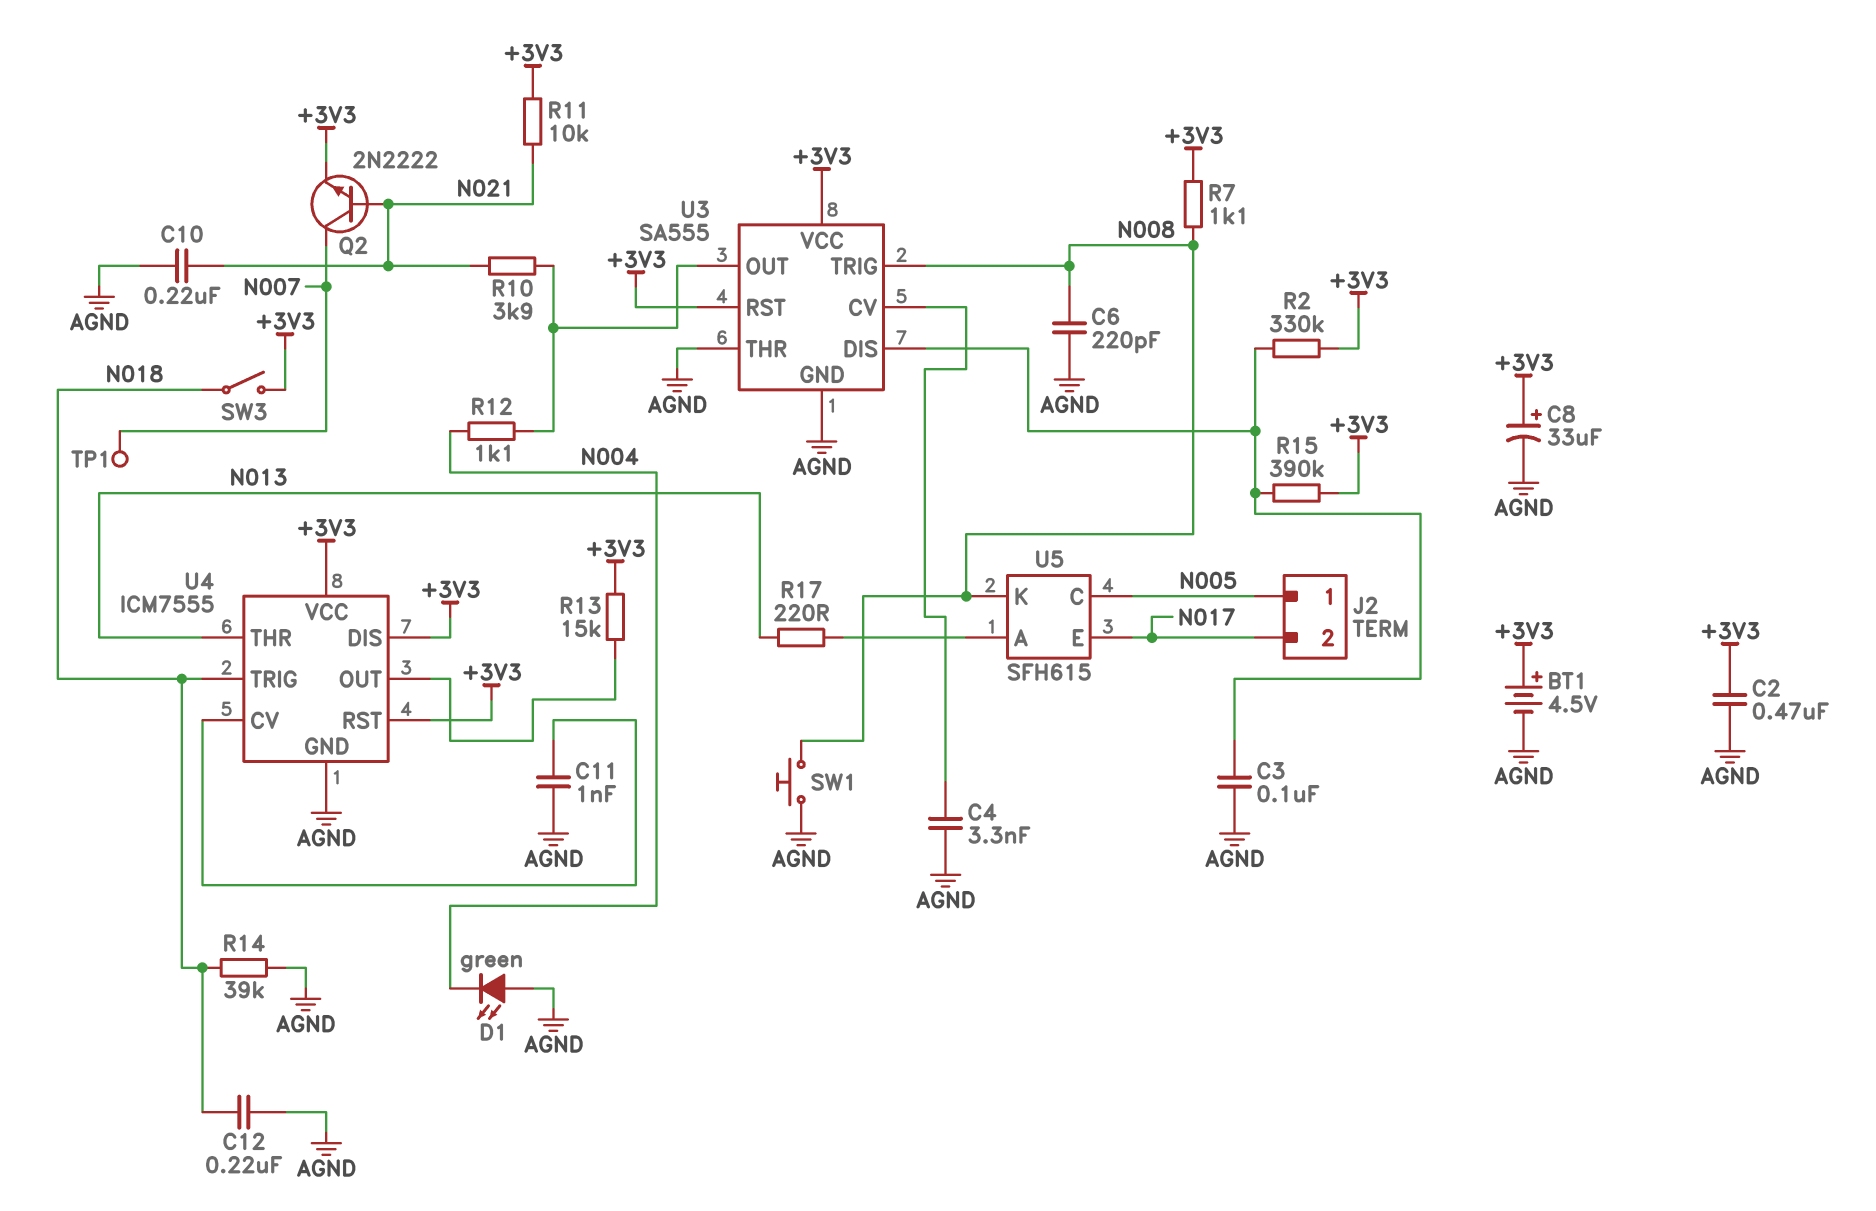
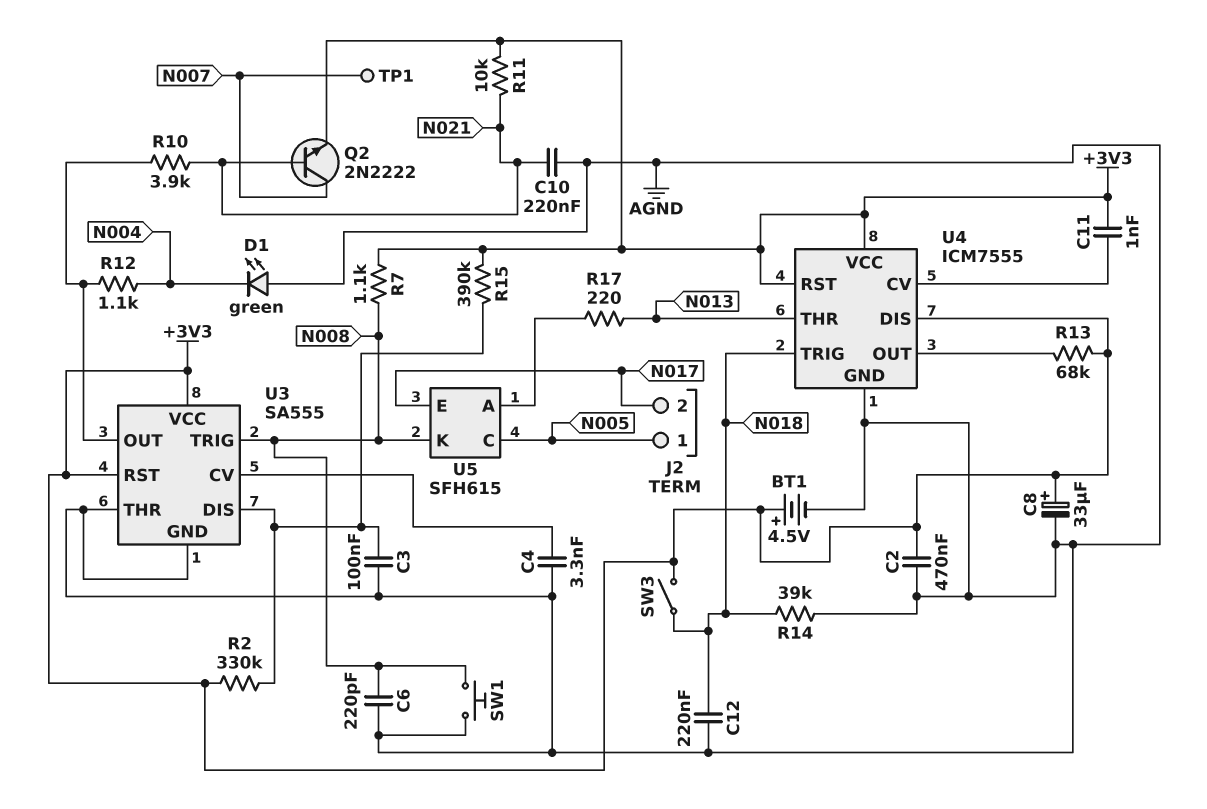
C11: 1nF (AGND, U4/CV) -> 1nF (+3V3, U4/CV)
R13: 15k (+3V3, U4/OUT) -> 68k (+3V3, U4/OUT)

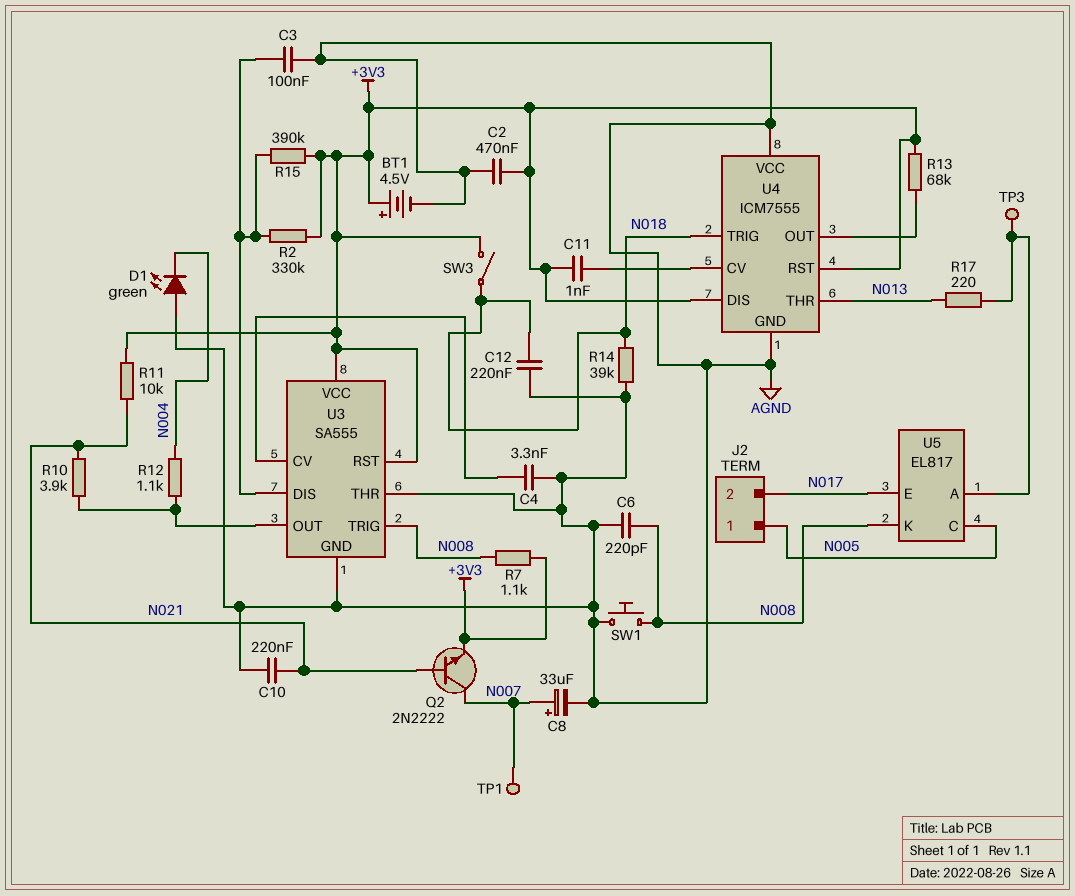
C8: 33uF (plus +3V3, minus AGND) -> 33uF (plus N007, minus AGND)
TP3: none -> test point (U5/A)
U4 pin VCC: +3V3 -> AGND
U5: SFH615 -> EL817

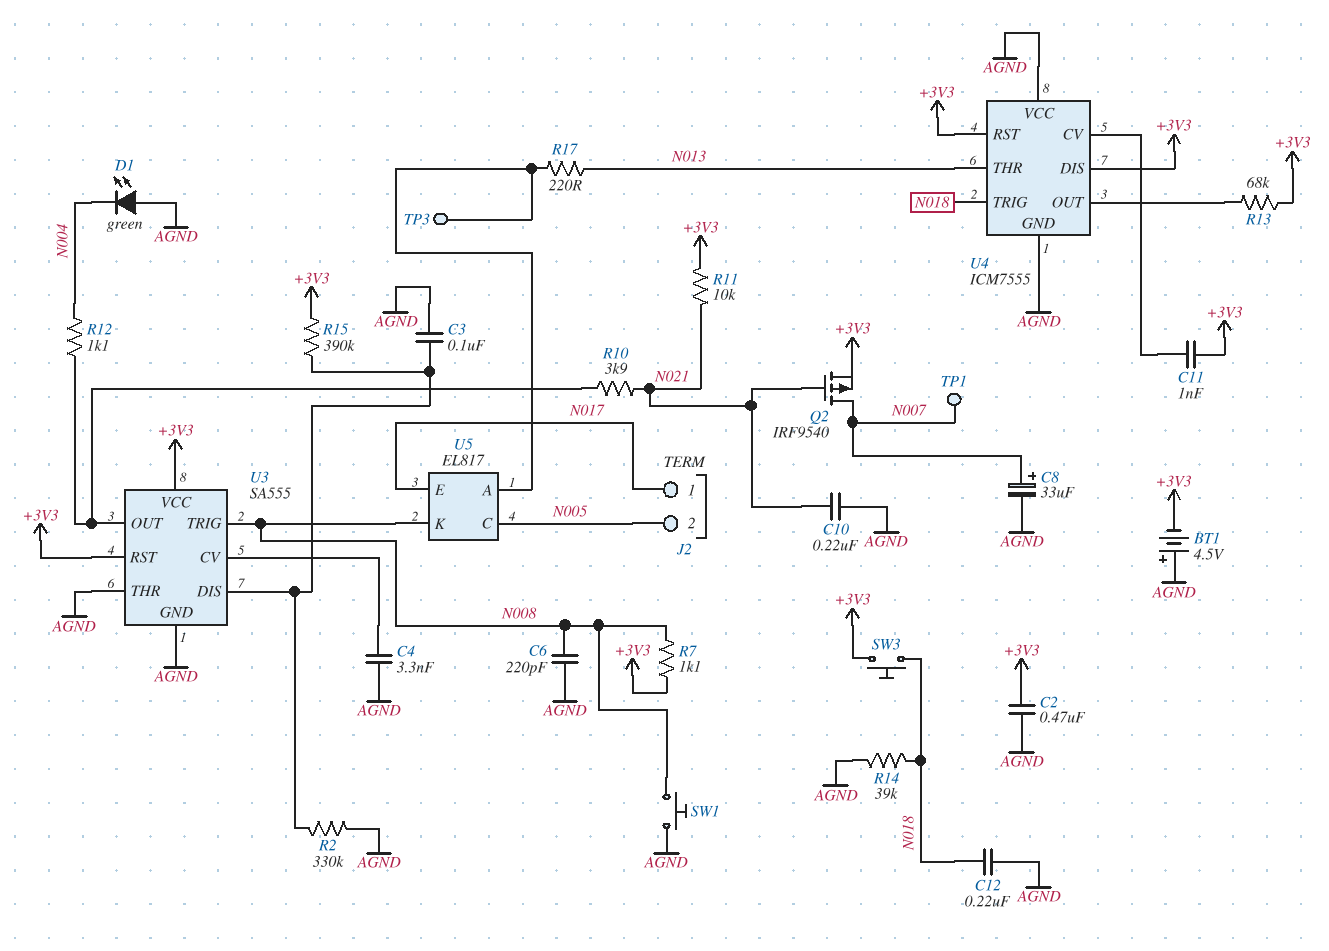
BT1: 4.5V (plus +3V3, minus AGND) -> 4.5V (plus AGND, minus +3V3)
J2 pin 1: N005 -> N017
J2 pin 2: N017 -> N005
Q2: NPN 2N2222 (B N021, C N007, E +3V3) -> PMOS IRF9540 (G N021, D N007, S +3V3)
R2: 330k (+3V3, U3/DIS) -> 330k (AGND, U3/DIS)
SW3: switch (+3V3, N018) -> button (+3V3, N018)

